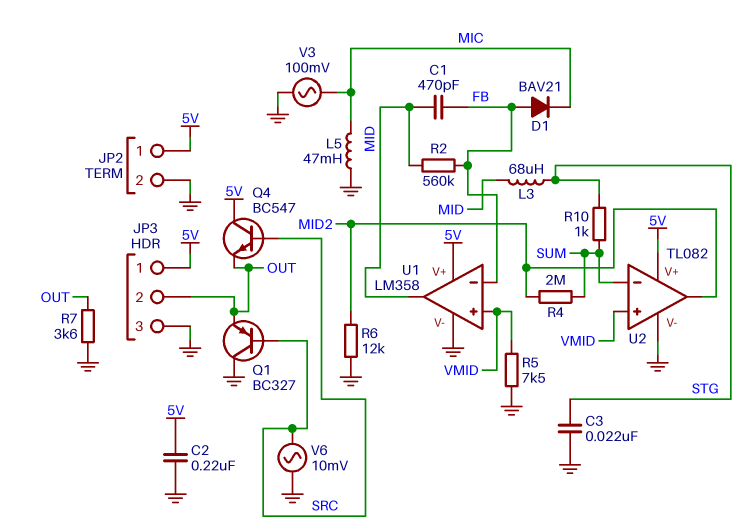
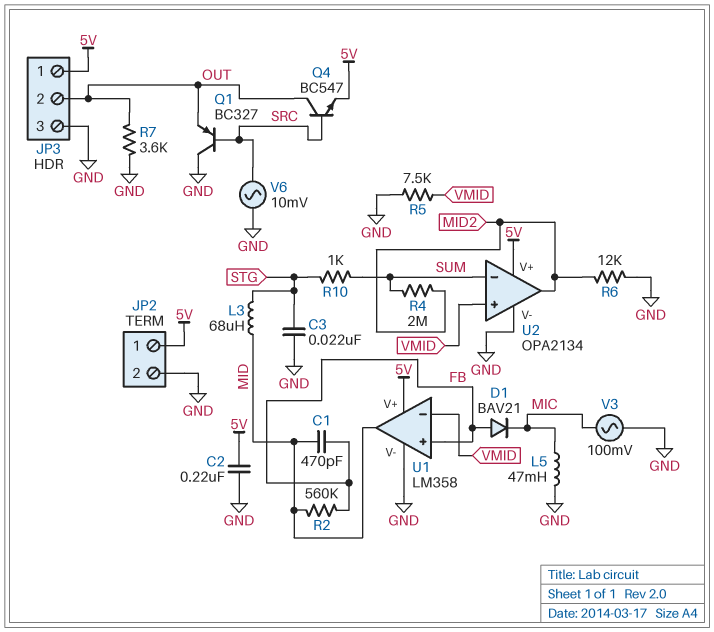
Q4: NPN BC547 (B SRC, C 5V, E OUT) -> NPN BC547 (B SRC, C OUT, E 5V)
U1 pin in+: VMID -> FB
U1 pin in-: FB -> VMID
U2: TL082 -> OPA2134

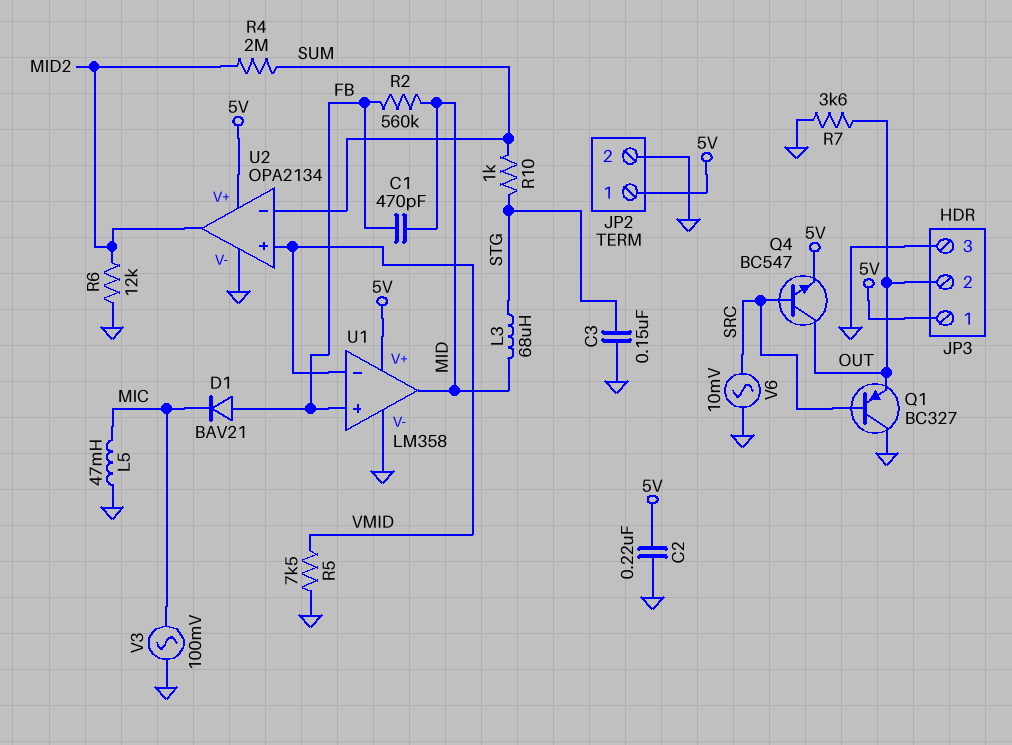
C3: 22nF (GND, STG) -> 150nF (GND, STG)

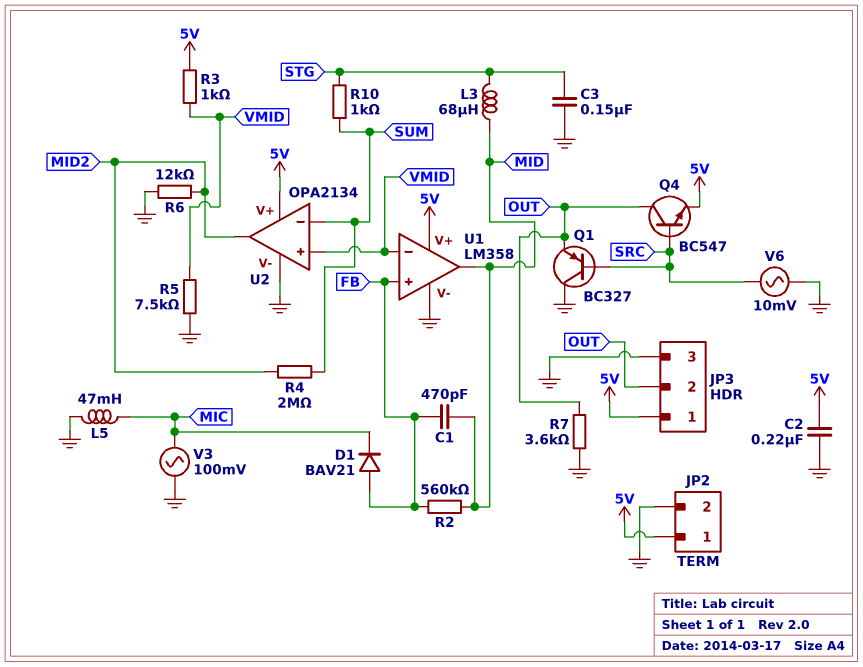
R3: none -> 1k (5V, VMID)

